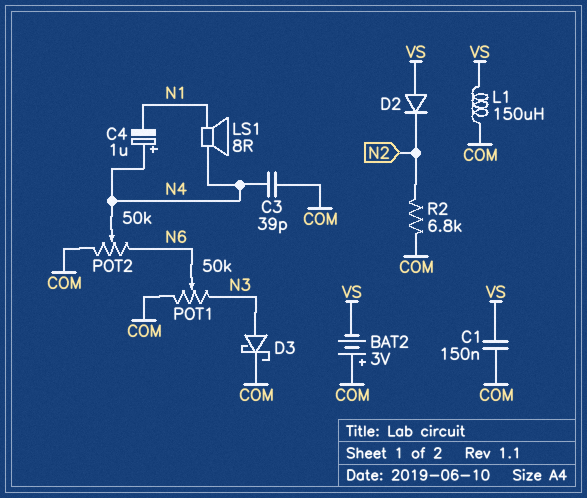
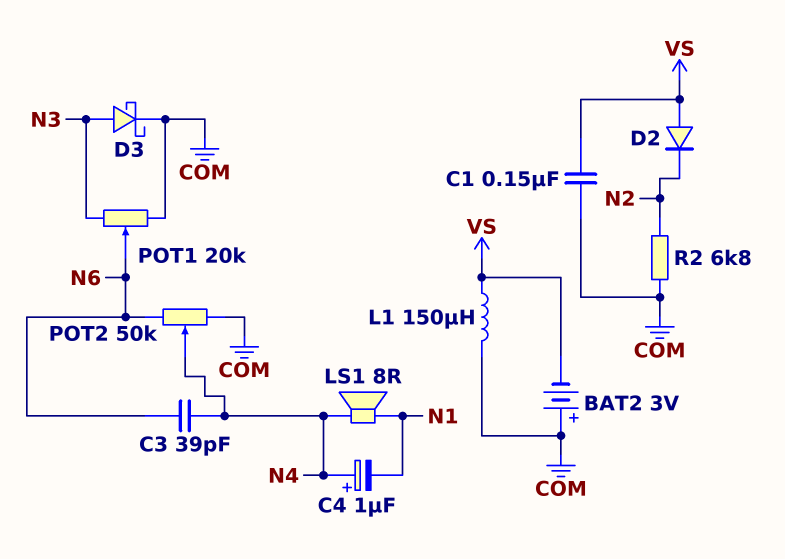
C3: 39pF (COM, N4) -> 39pF (N4, N6)
POT1: 50k (COM, N3, wiper N6) -> 20k (COM, N3, wiper N6)

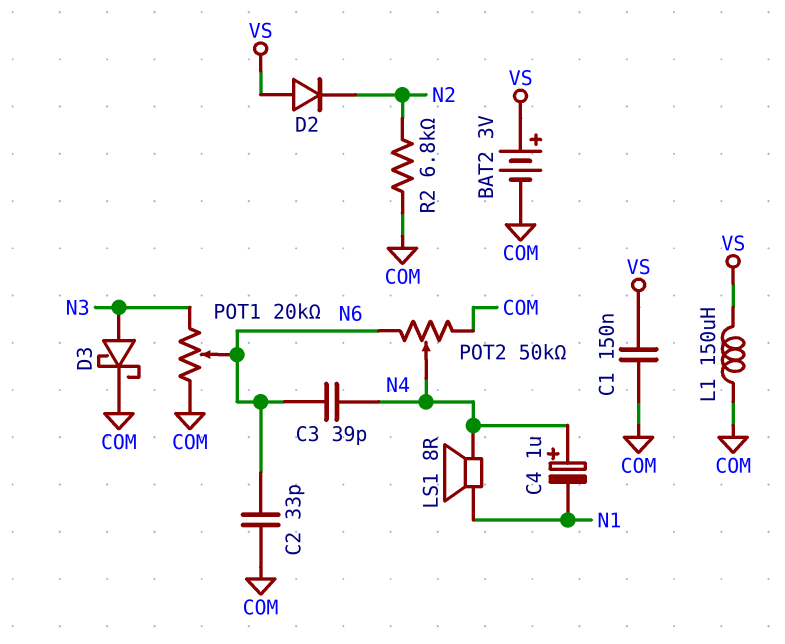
BAT2: 3V (plus COM, minus VS) -> 3V (plus VS, minus COM)
C2: none -> 33pF (COM, N6)

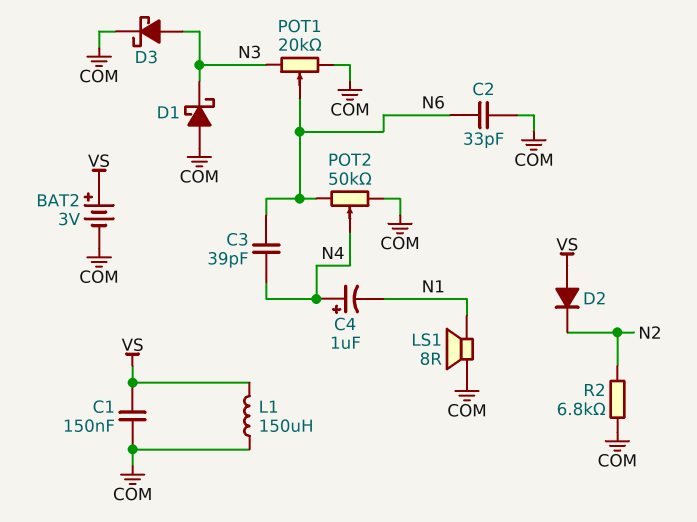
D1: none -> schottky (A COM, K N3)
LS1: speaker 8R (N1, N4) -> speaker 8R (COM, N1)

